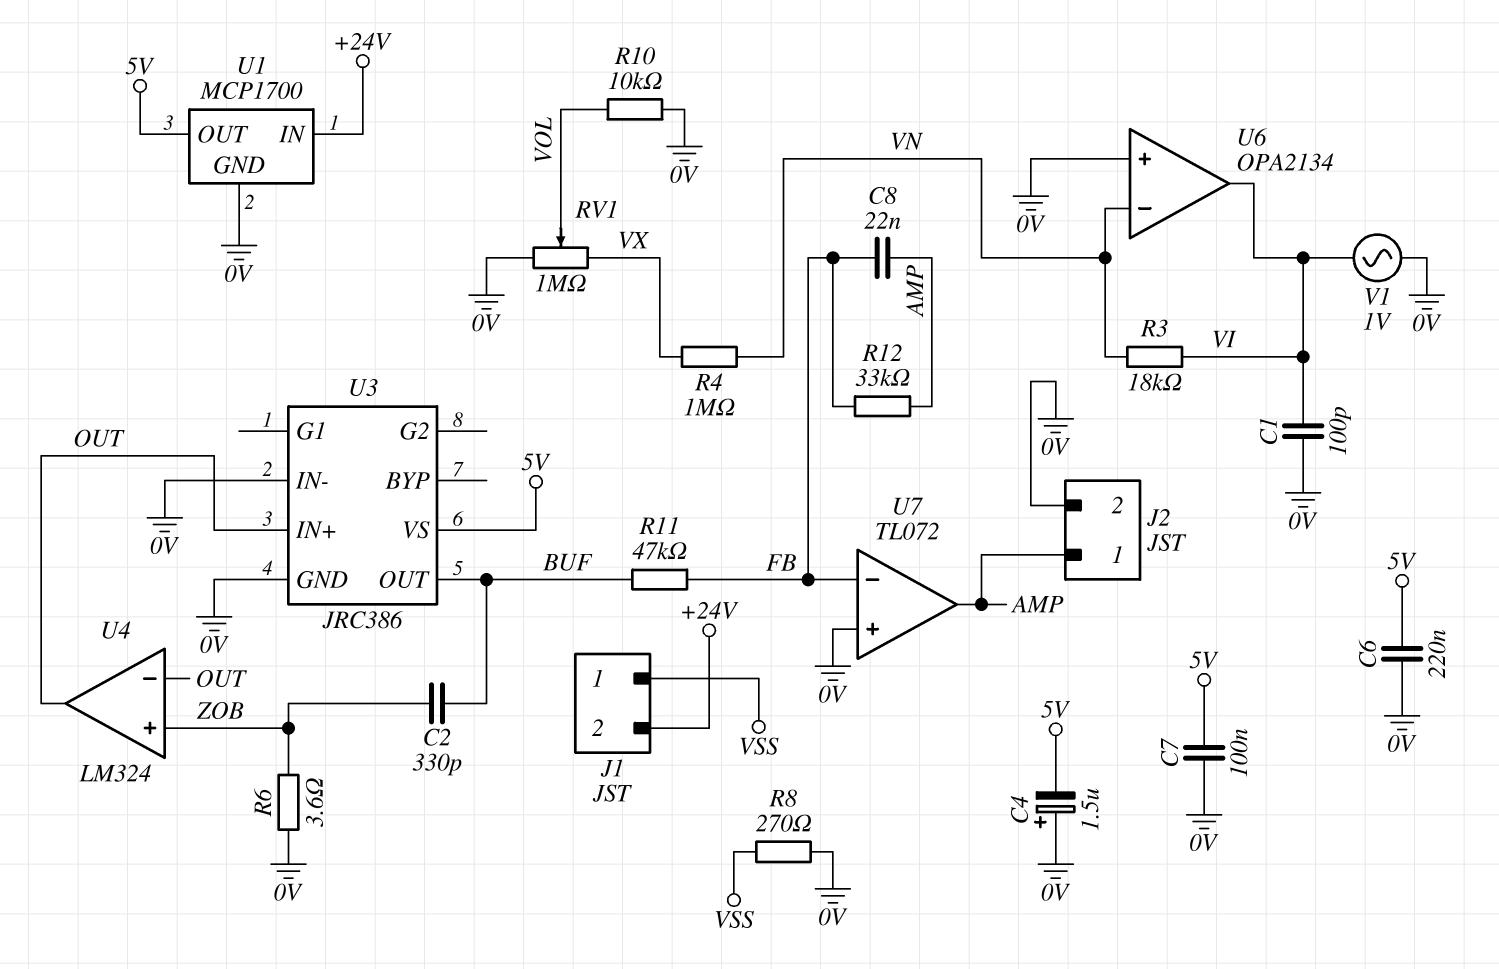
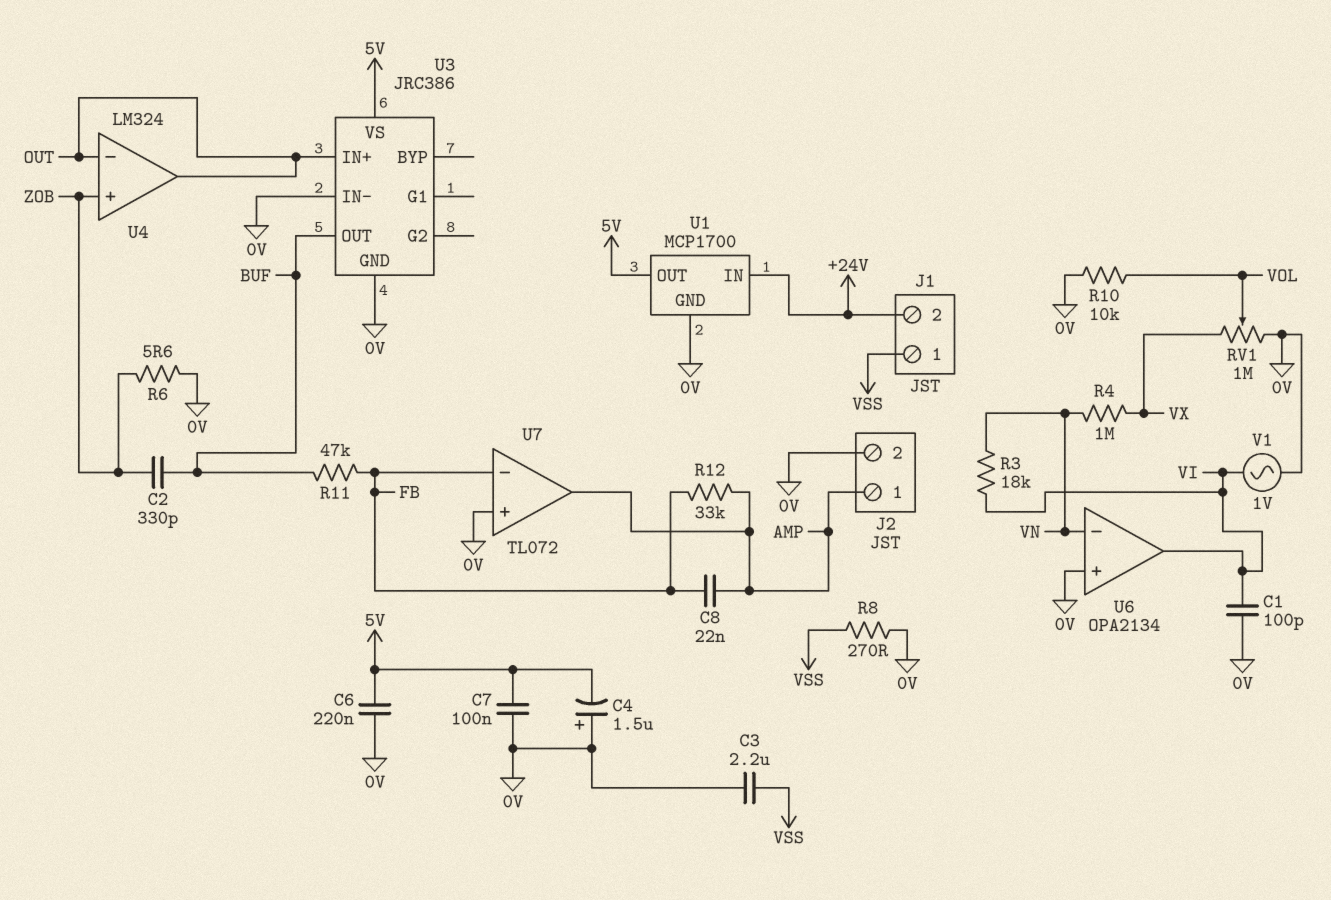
C3: none -> 2.2uF (0V, VSS)
R6: 3.6 (0V, ZOB) -> 5.6 (0V, ZOB)

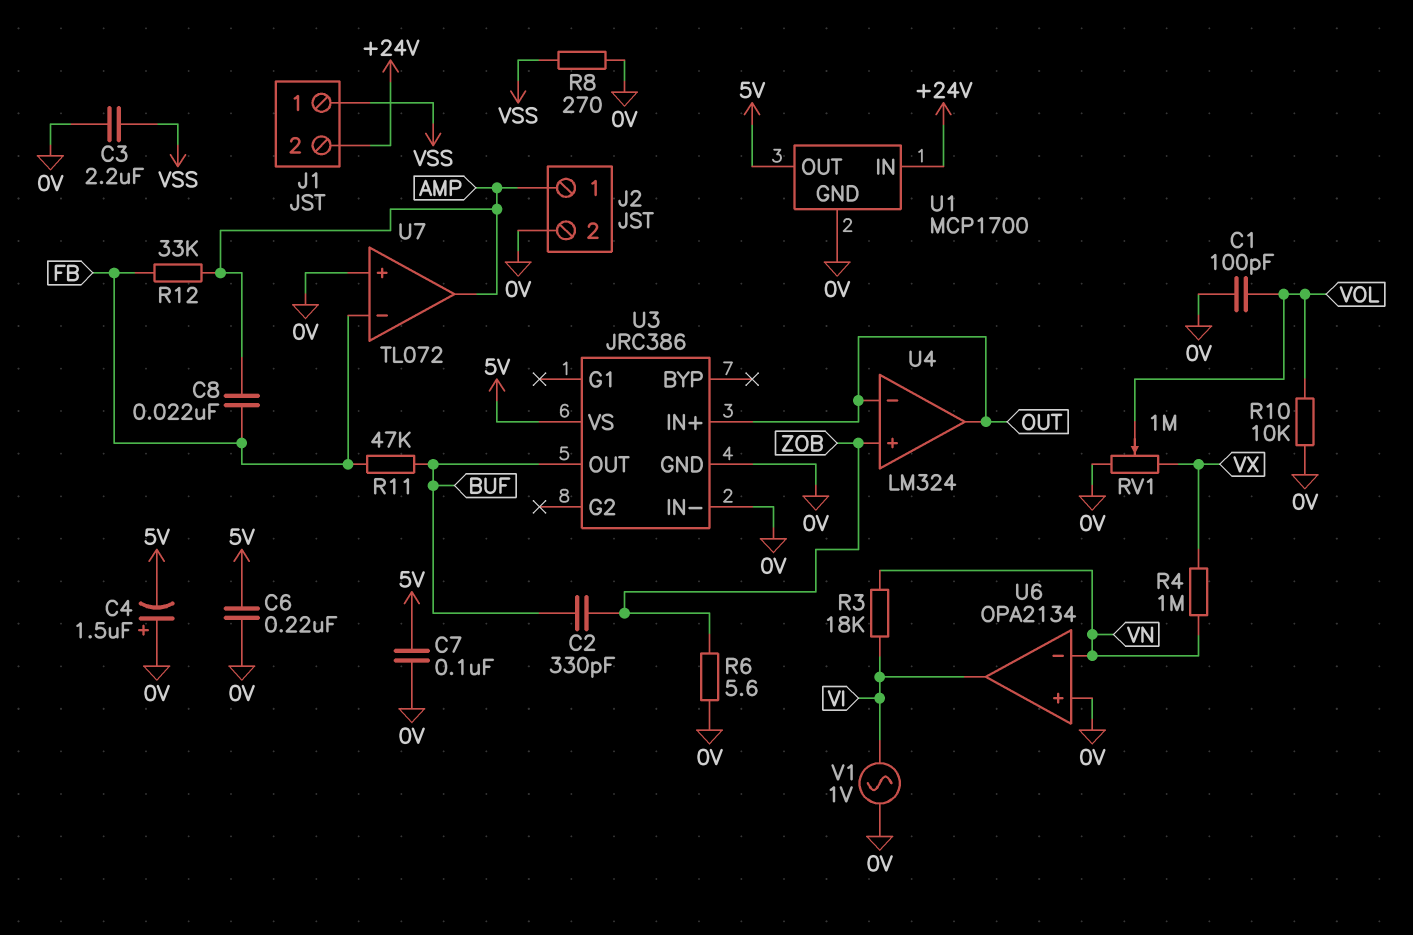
C1: 100pF (0V, VI) -> 100pF (0V, VOL)

